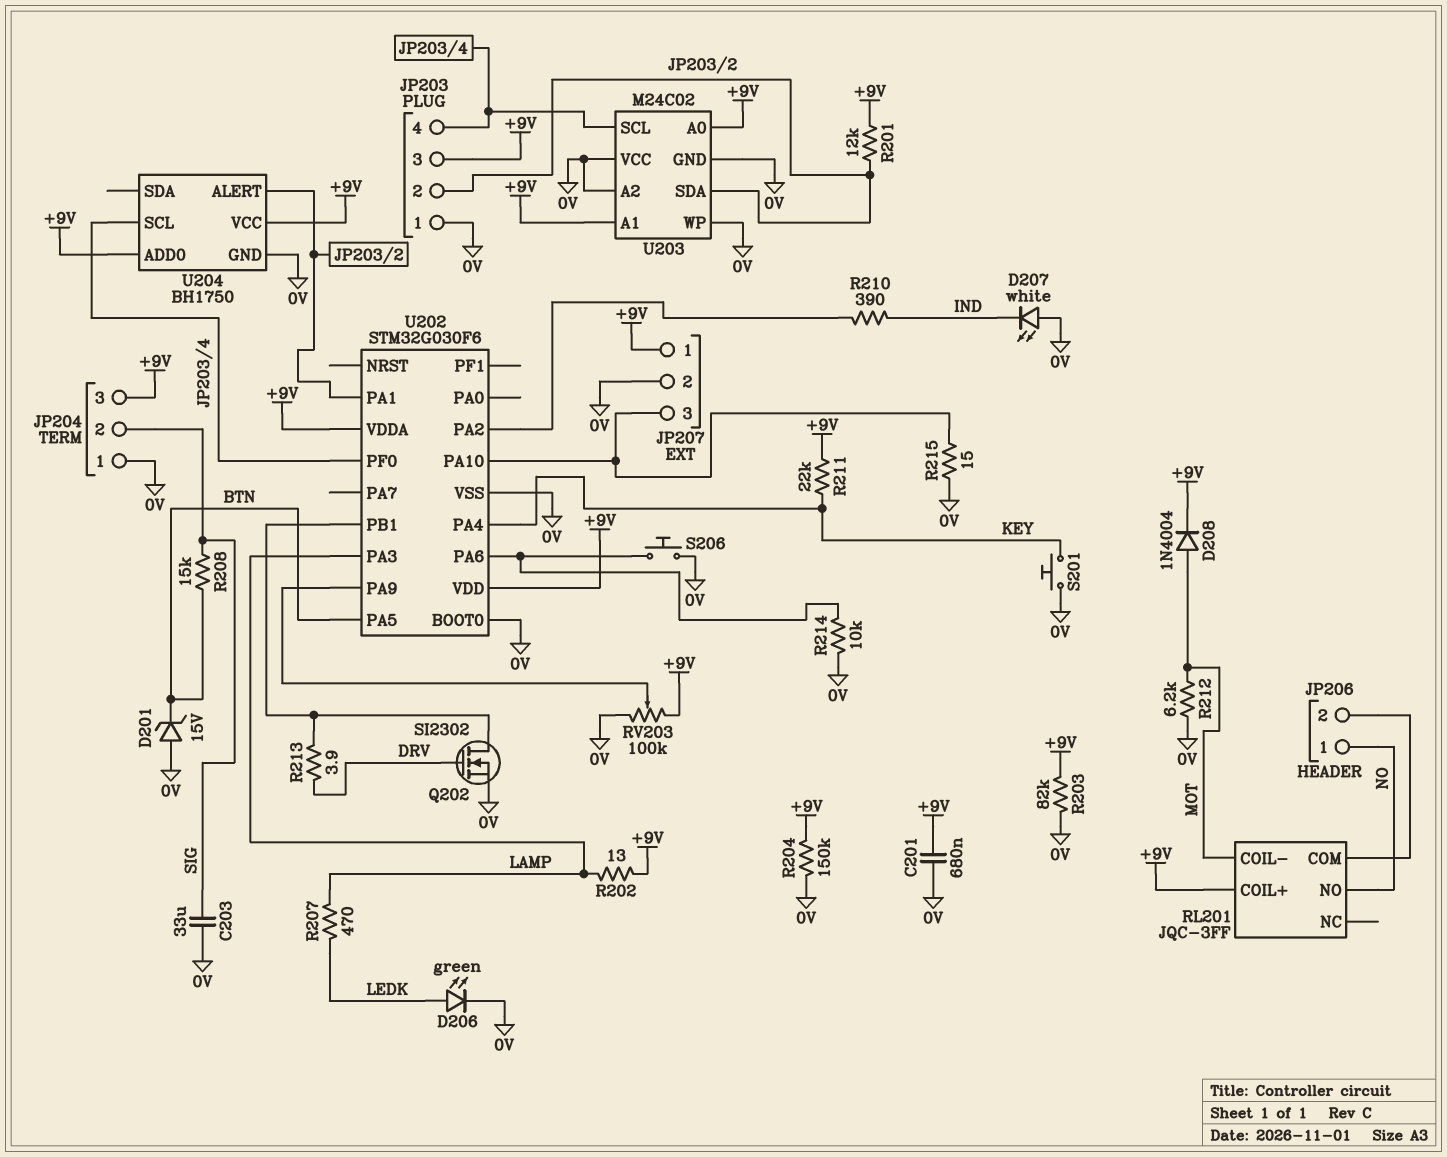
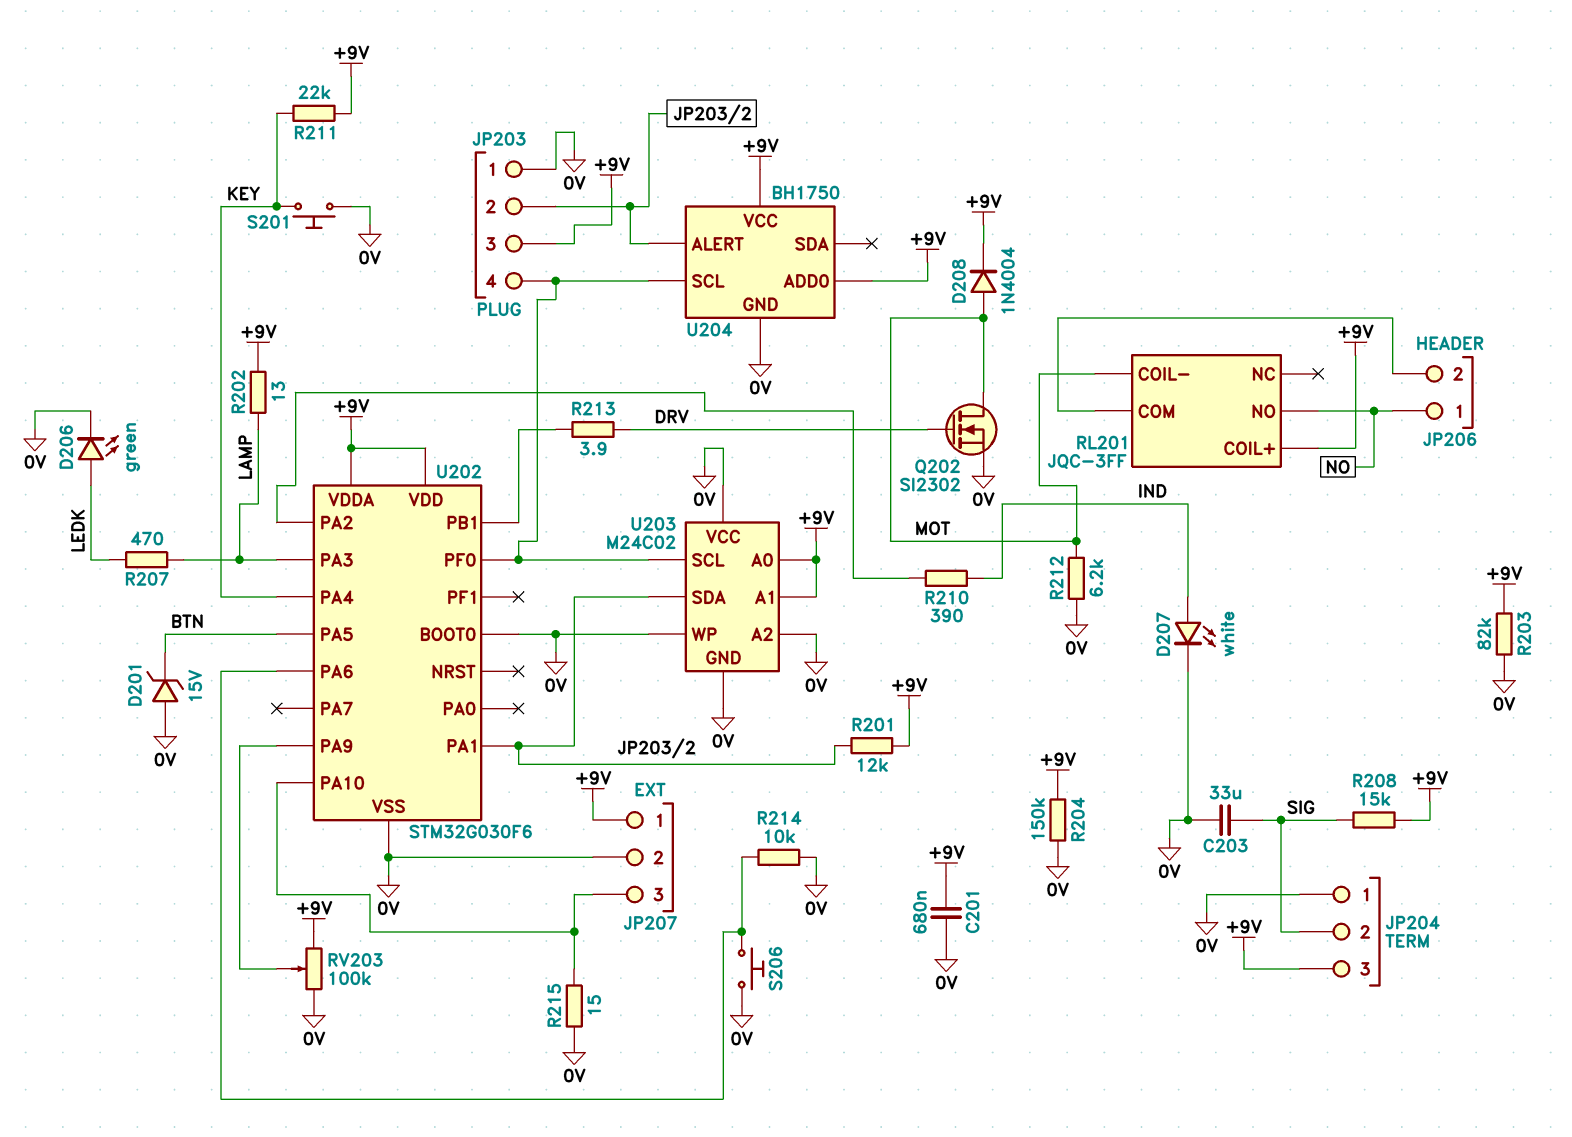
D207: LED white (A 0V, K IND) -> LED white (A IND, K 0V)
Q202: NMOS SI2302 (G DRV, D U202/PB1, S 0V) -> NMOS SI2302 (G DRV, D MOT, S 0V)
R208: 15k (BTN, SIG) -> 15k (+9V, SIG)

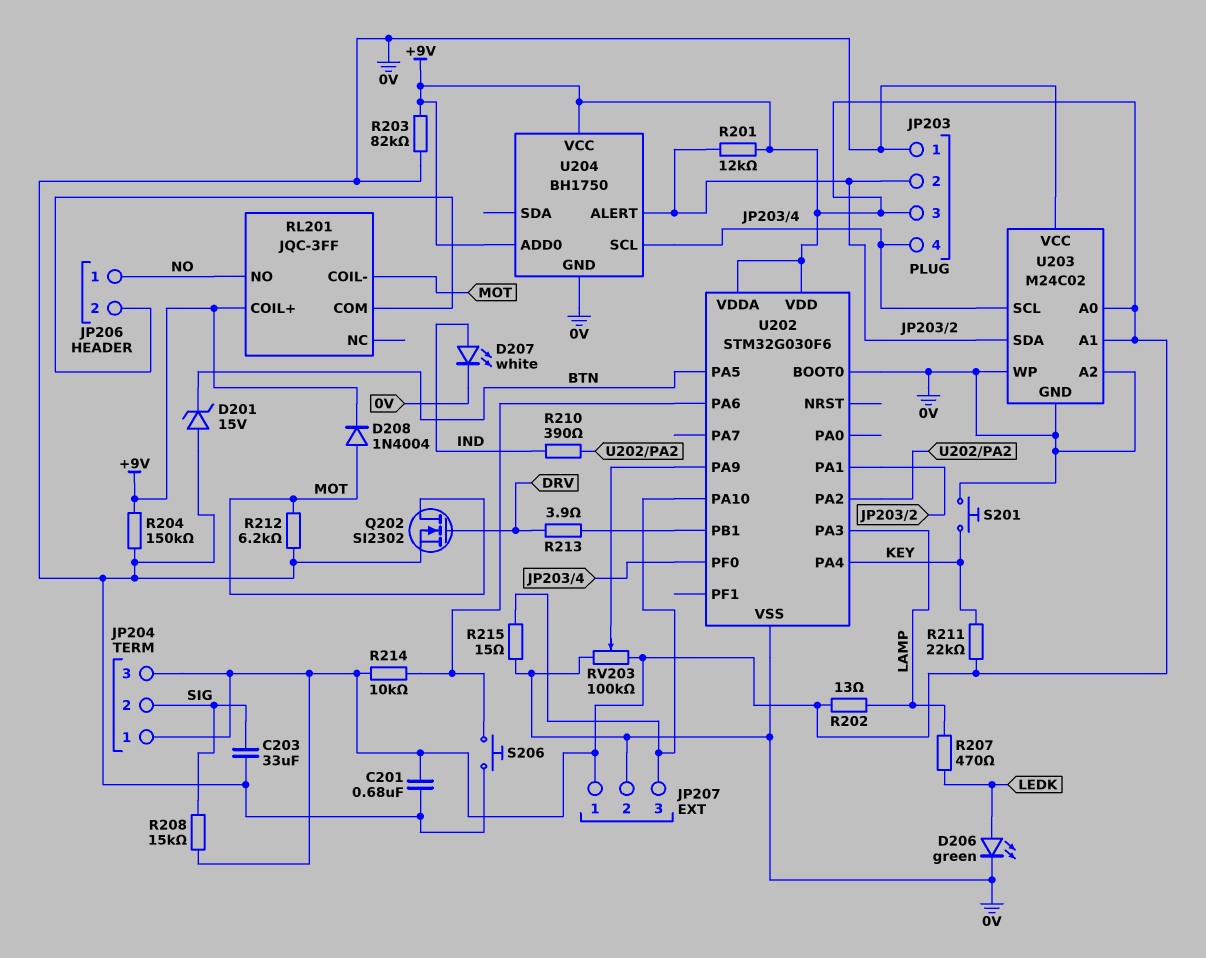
JP204 pin 1: 0V -> +9V
R214: 10k (0V, U202/PA6) -> 10k (+9V, U202/PA6)

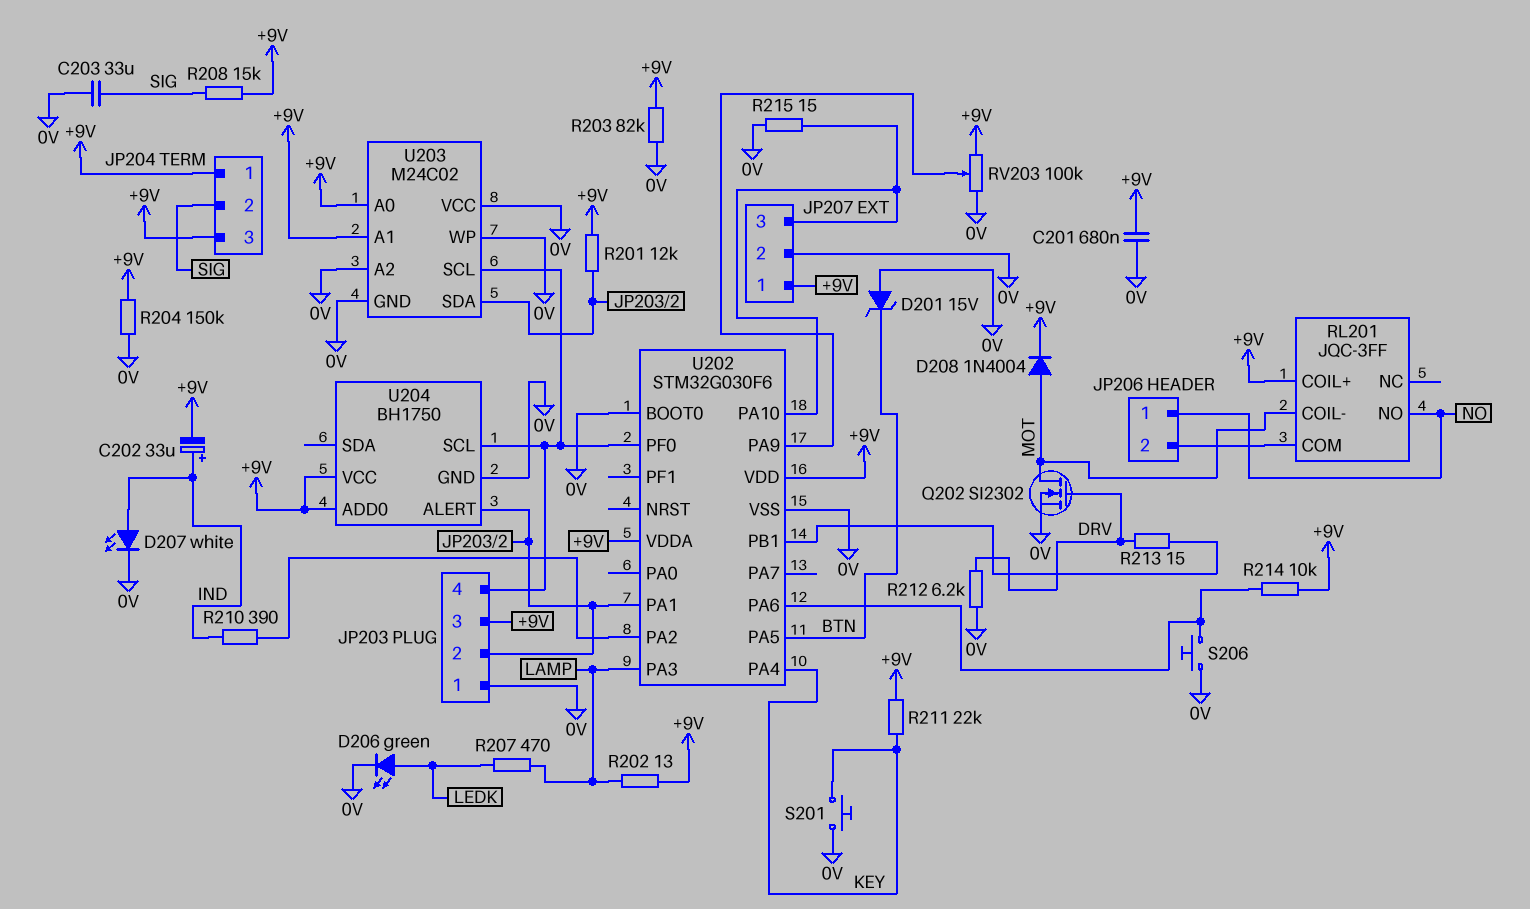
C202: none -> 33uF (plus IND, minus +9V)
R212: 6.2k (0V, MOT) -> 6.2k (0V, DRV)
R213: 3.9 (DRV, U202/PB1) -> 15 (DRV, U202/PB1)

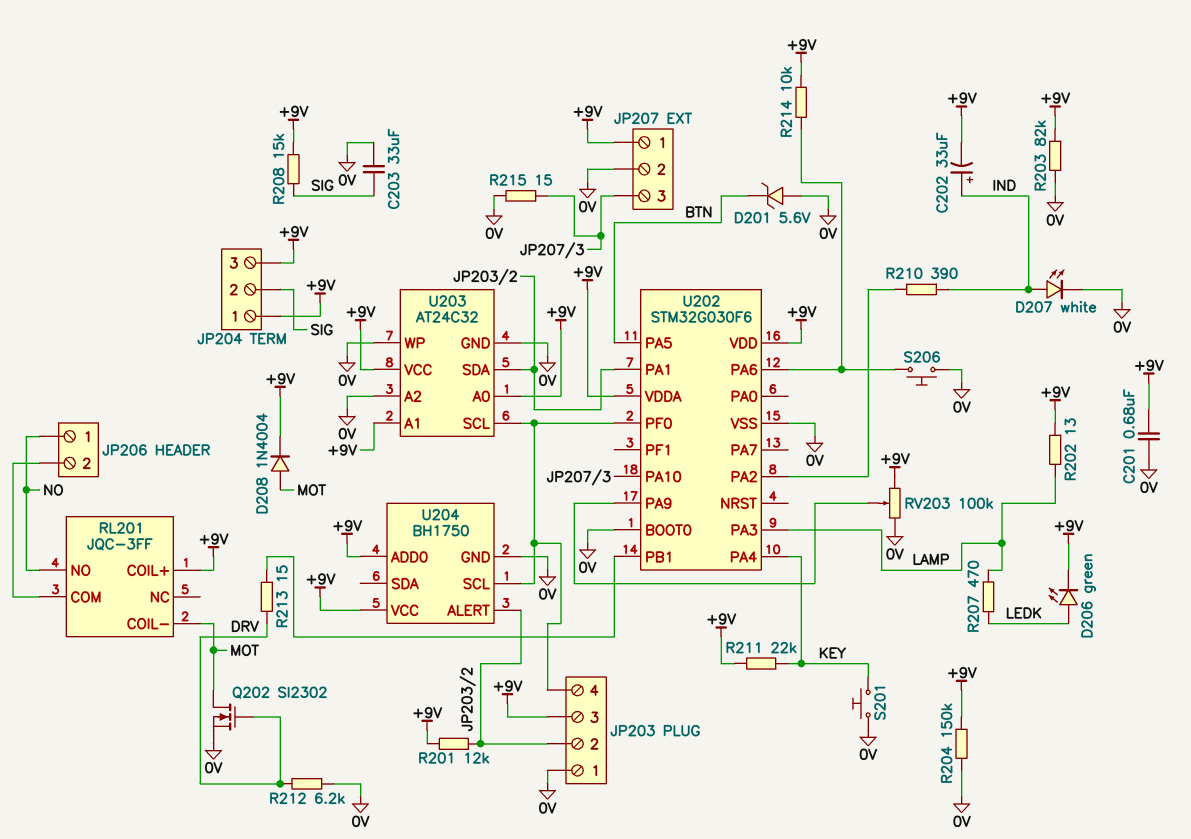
D201: zener 15V (A 0V, K BTN) -> zener 5.6V (A 0V, K BTN)
D206: LED green (A LEDK, K 0V) -> LED green (A LEDK, K +9V)
U203: M24C02 -> AT24C32
U203 pin VCC: 0V -> +9V

